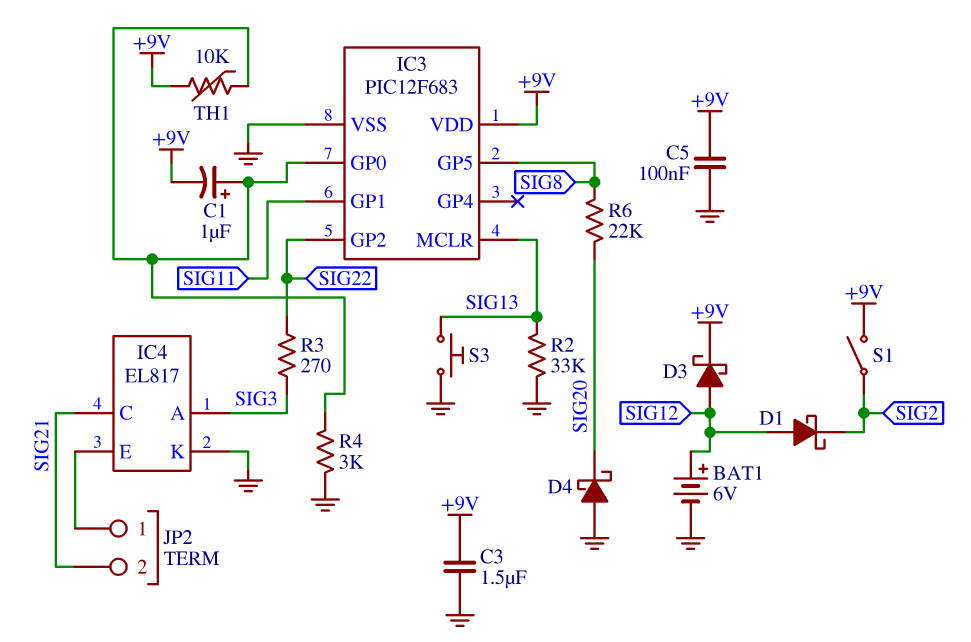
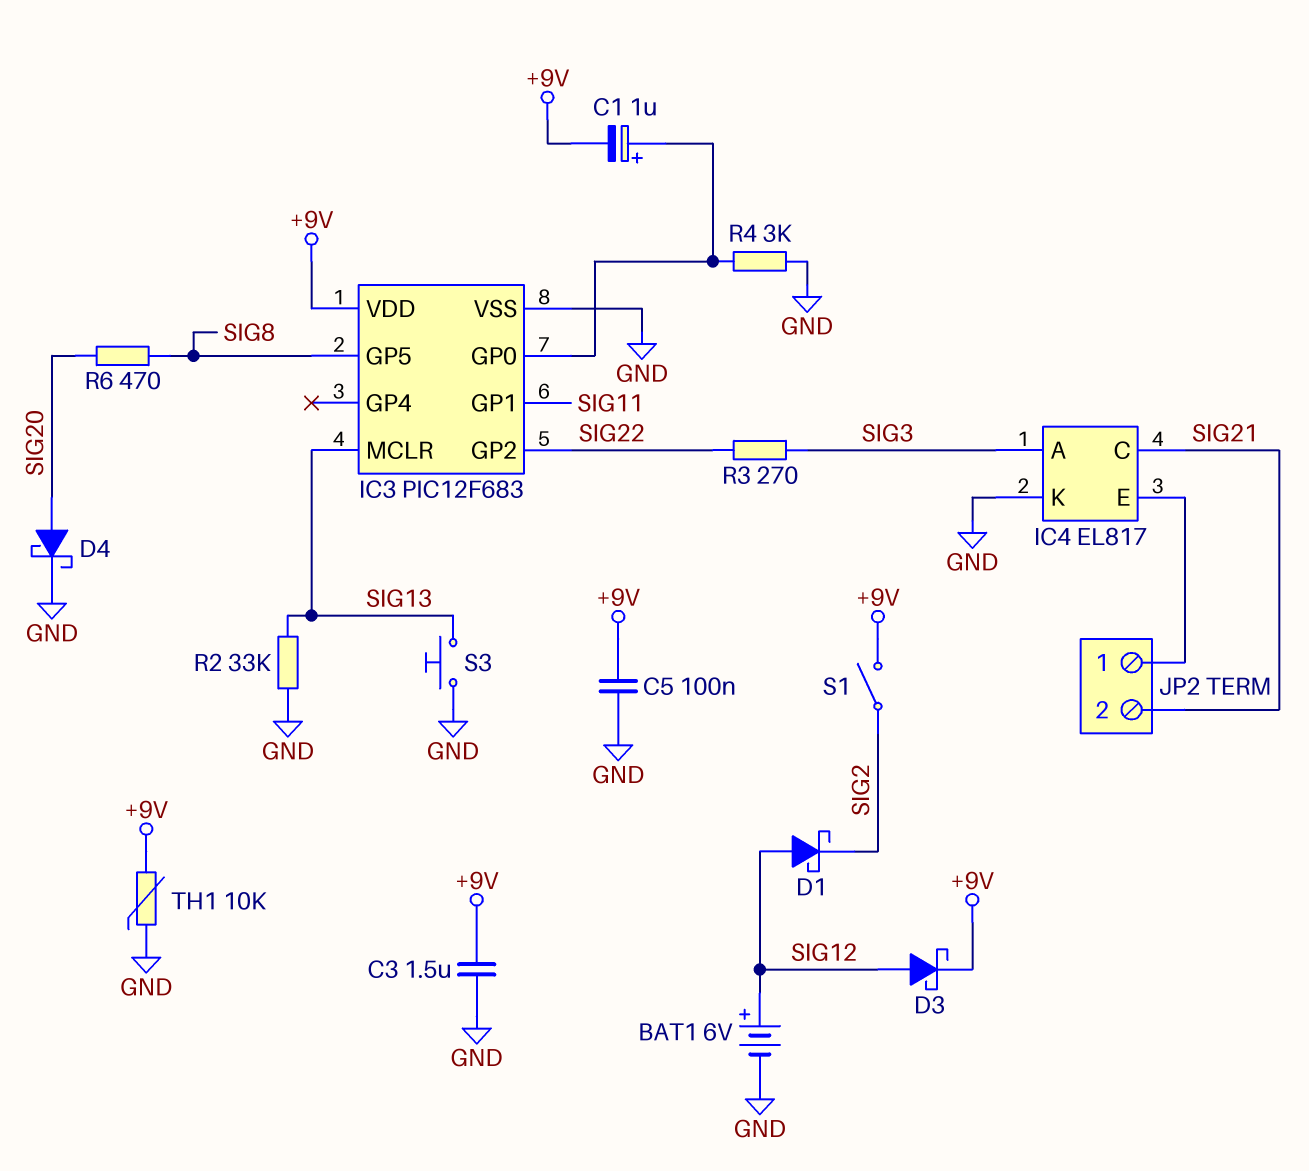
D4: schottky (A GND, K SIG20) -> schottky (A SIG20, K GND)
R6: 22k (SIG8, SIG20) -> 470 (SIG8, SIG20)
TH1: 10k (+9V, IC3/GP0) -> 10k (+9V, GND)

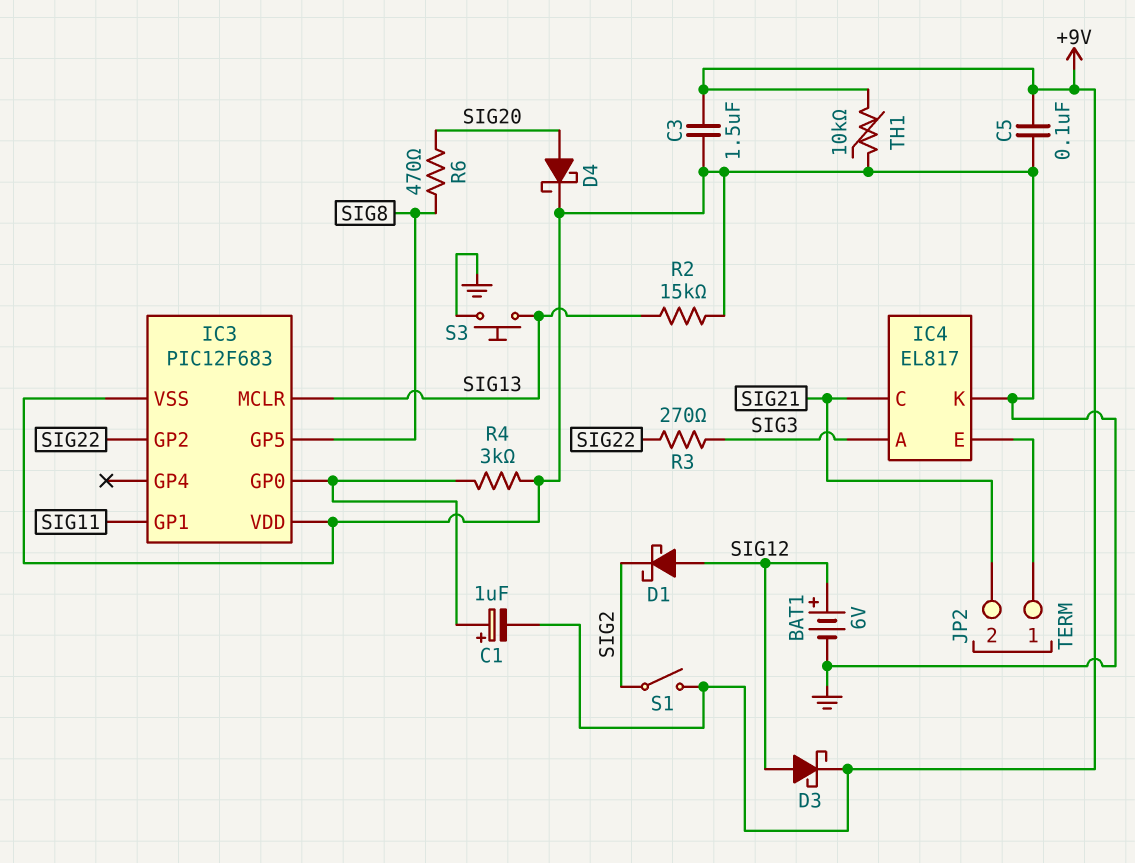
IC3 pin VDD: +9V -> GND
R2: 33k (GND, SIG13) -> 15k (GND, SIG13)

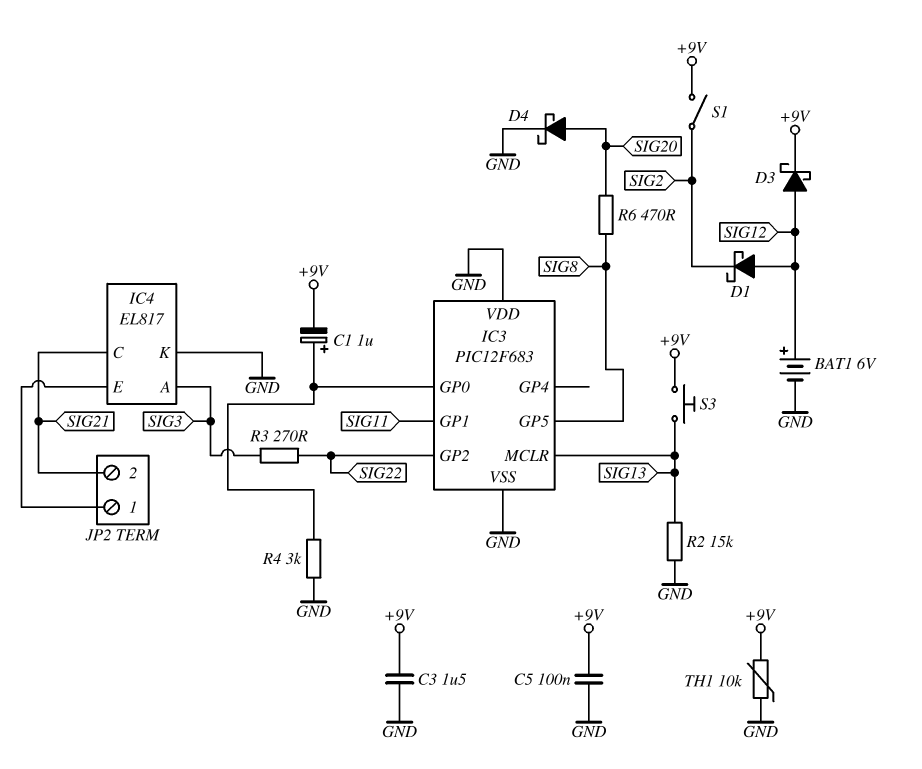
S3: button (GND, SIG13) -> button (+9V, SIG13)

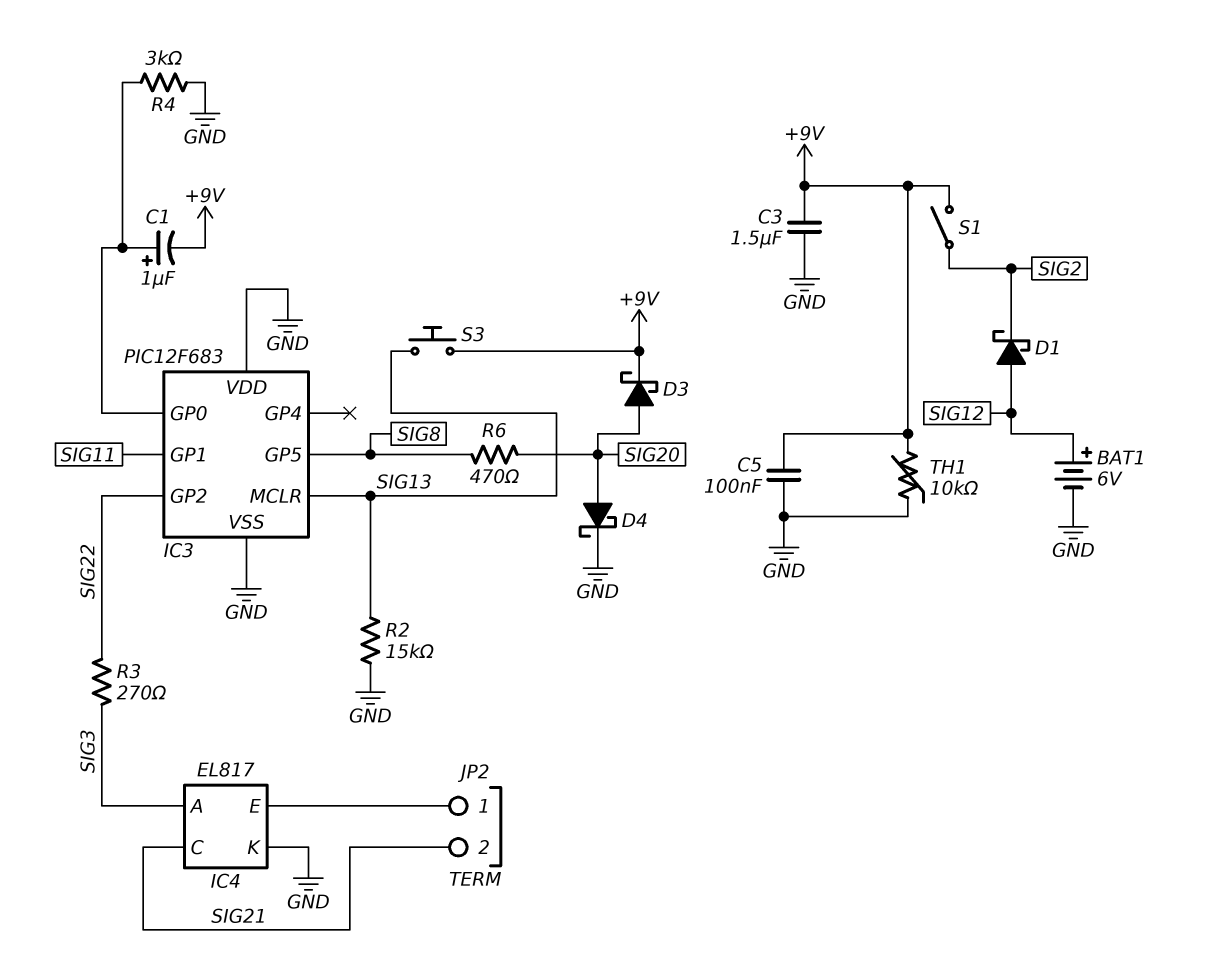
D3: schottky (A SIG12, K +9V) -> schottky (A SIG20, K +9V)

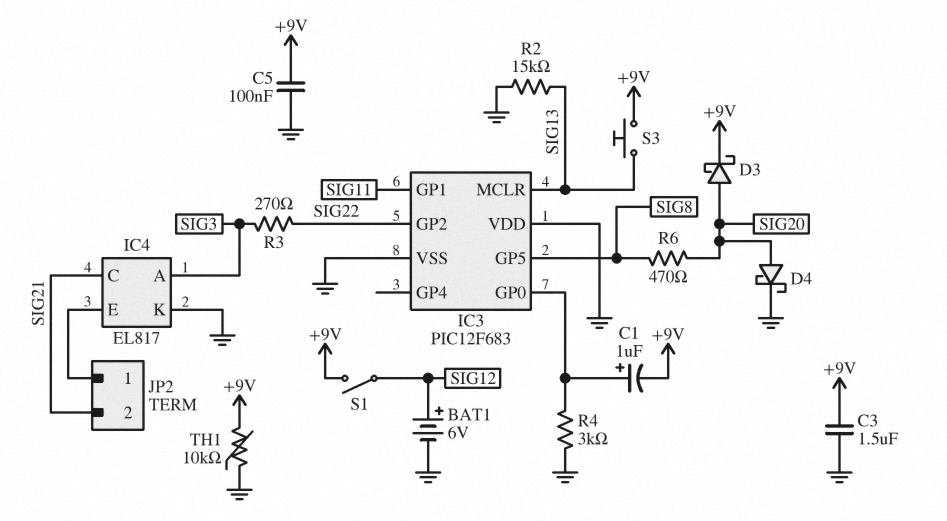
D1: schottky (A SIG12, K SIG2) -> none
S1: switch (+9V, SIG2) -> switch (+9V, SIG12)

